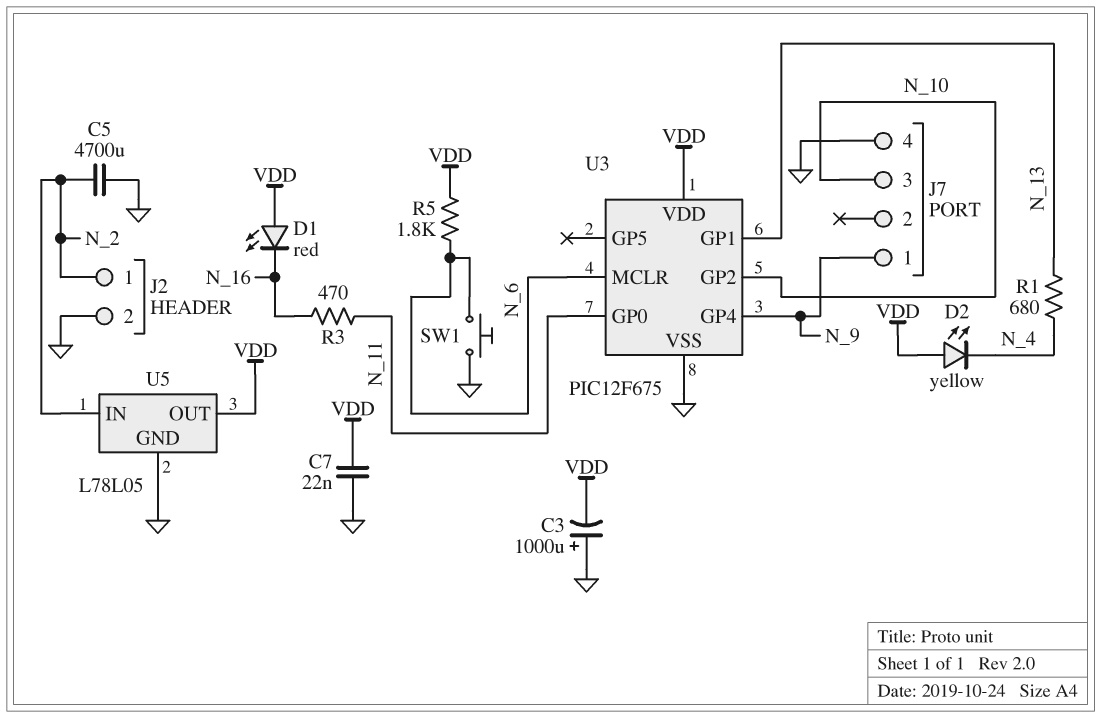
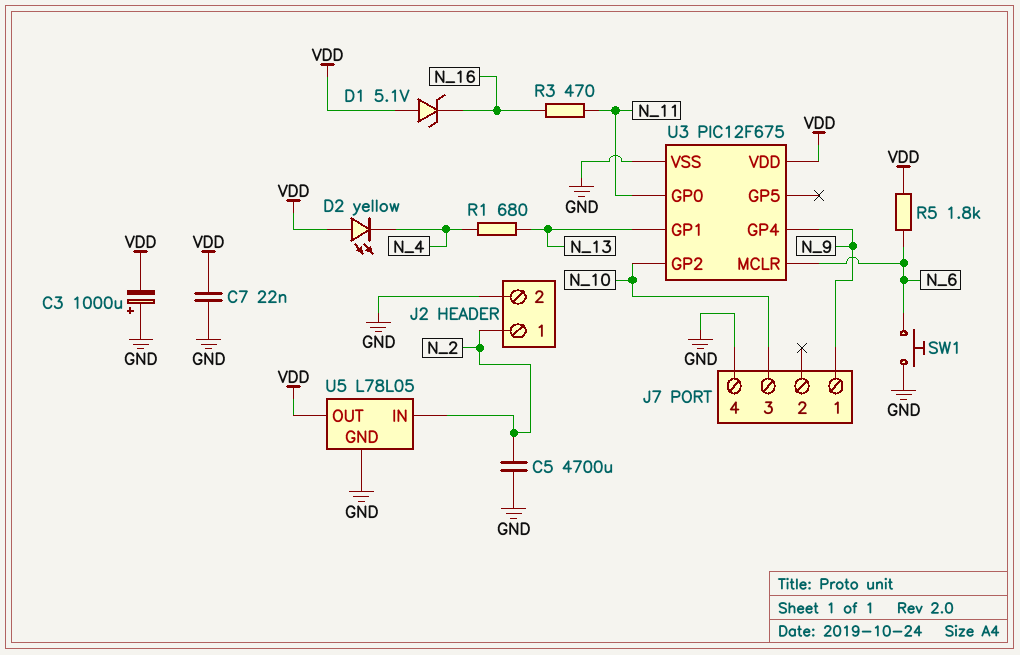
D1: LED red (A VDD, K N_16) -> zener 5.1V (A VDD, K N_16)

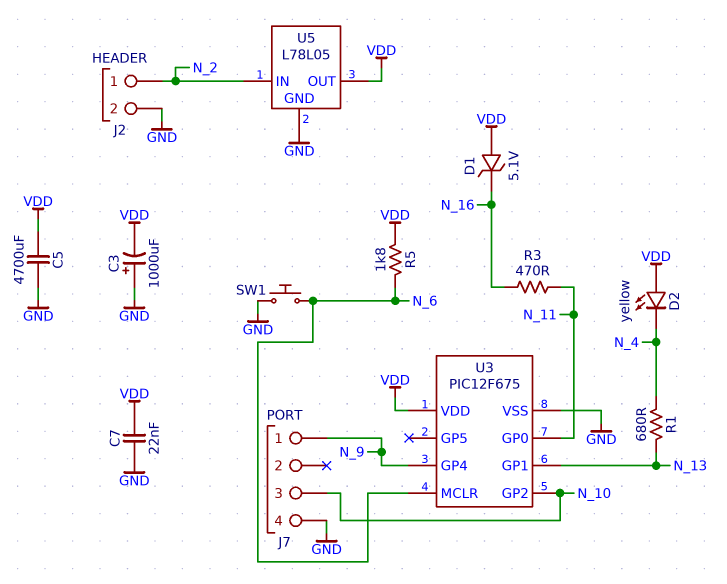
C5: 4700uF (GND, N_2) -> 4700uF (GND, VDD)

